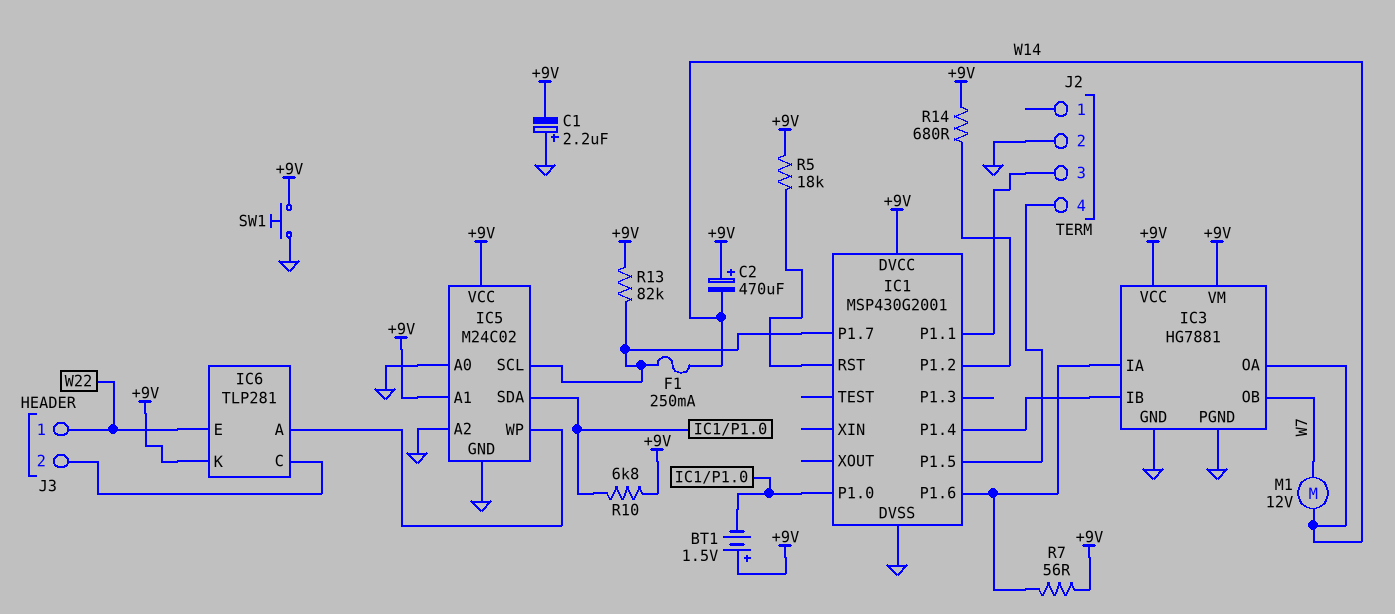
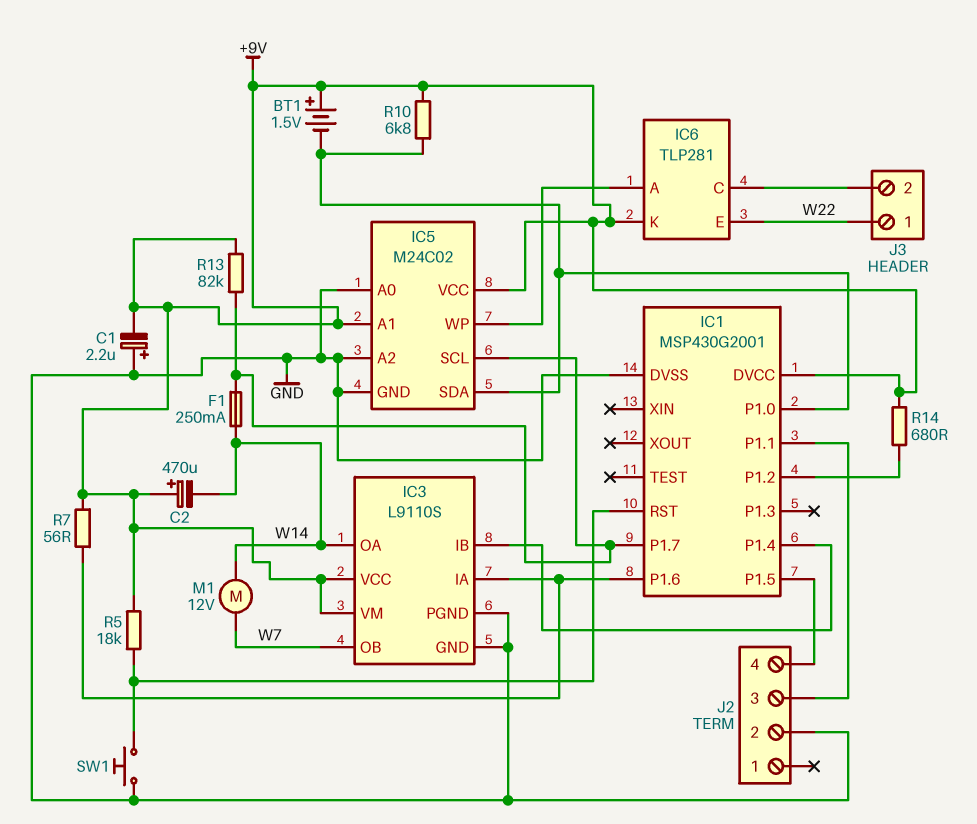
IC3: HG7881 -> L9110S
SW1: button (+9V, GND) -> button (GND, IC1/RST)

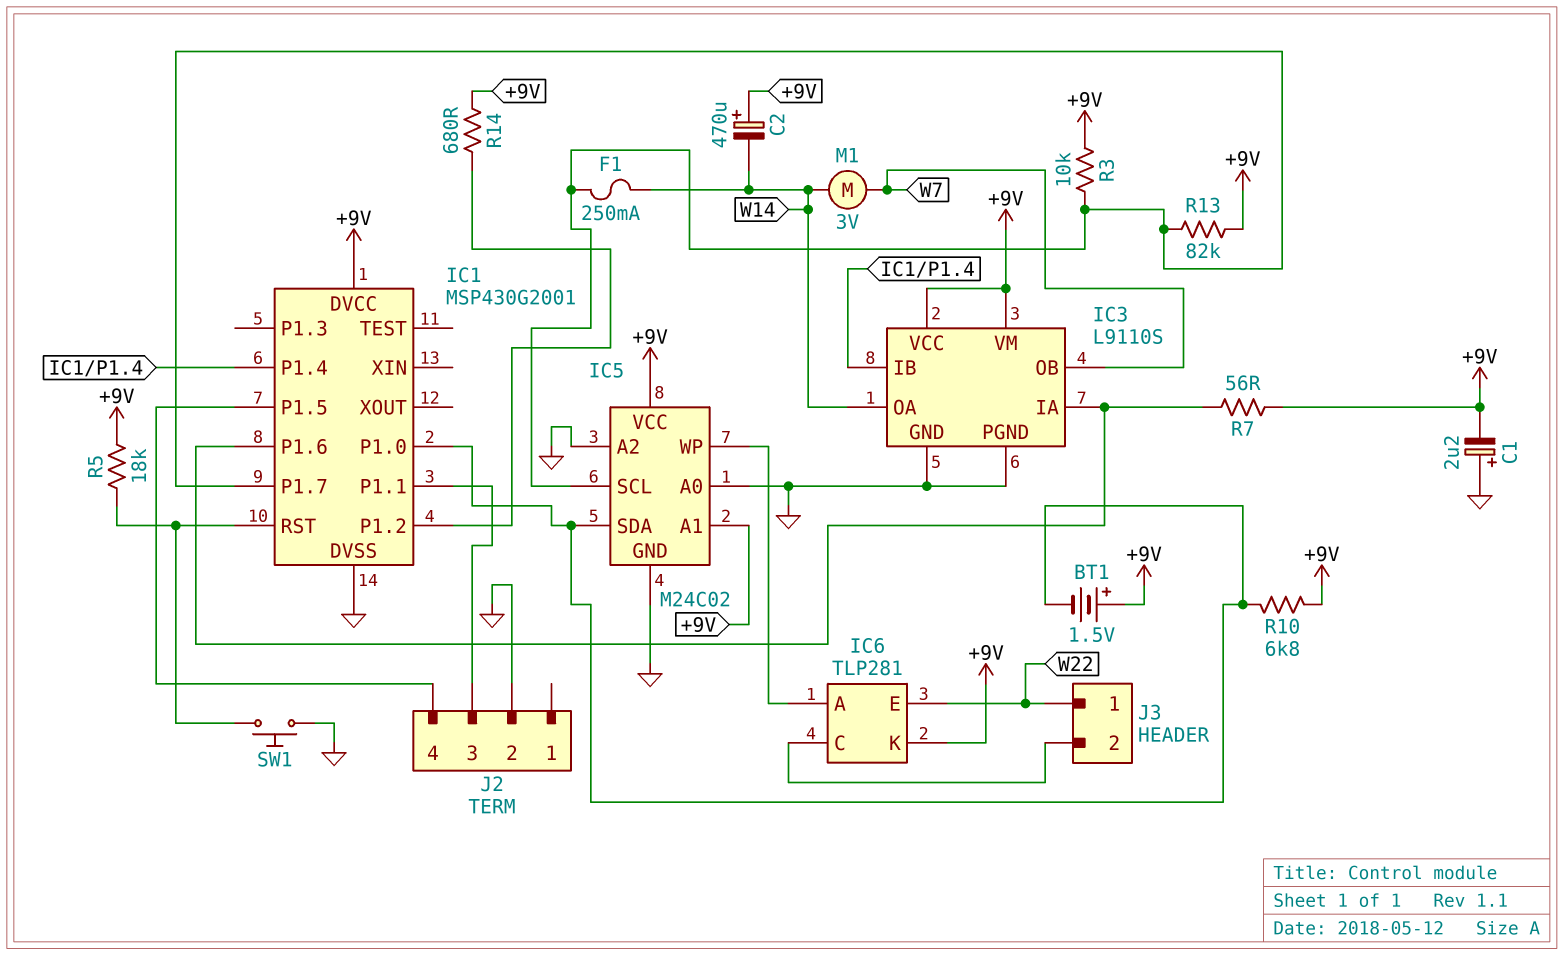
M1: motor 12V (W7, W14) -> motor 3V (W7, W14)
R3: none -> 10k (+9V, IC1/P1.7)

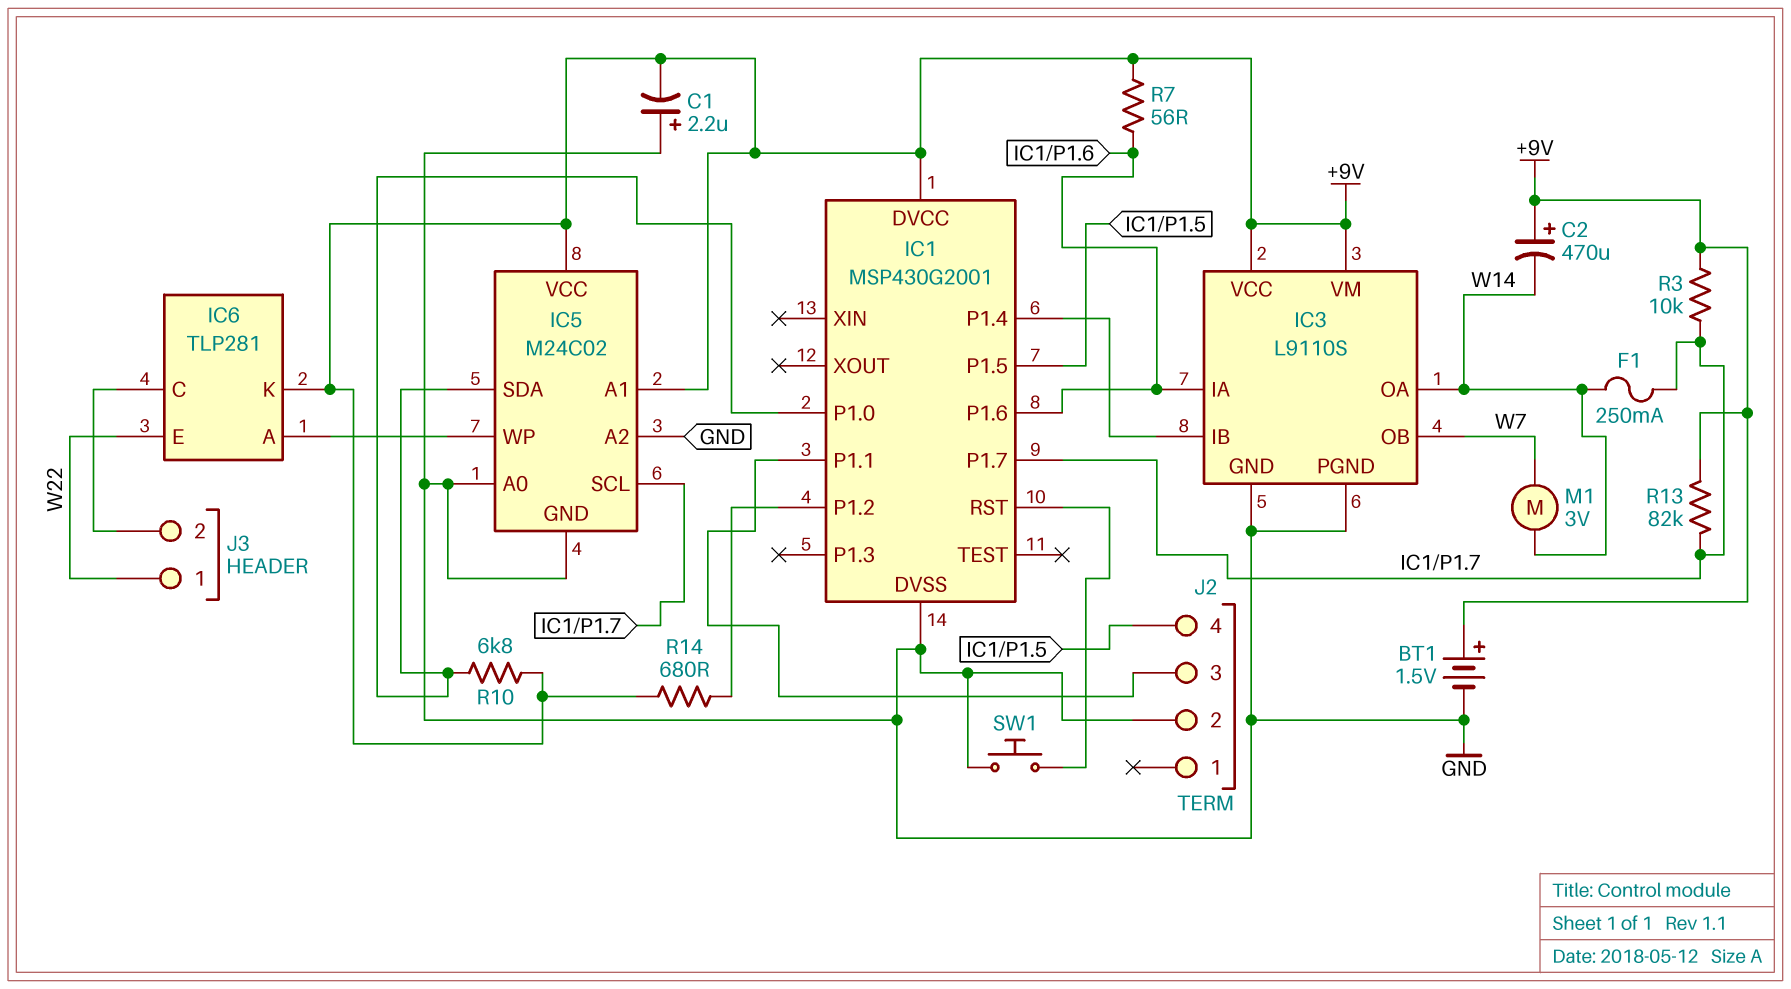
BT1: 1.5V (plus +9V, minus IC1/P1.0) -> 1.5V (plus +9V, minus GND)
R5: 18k (+9V, IC1/RST) -> none

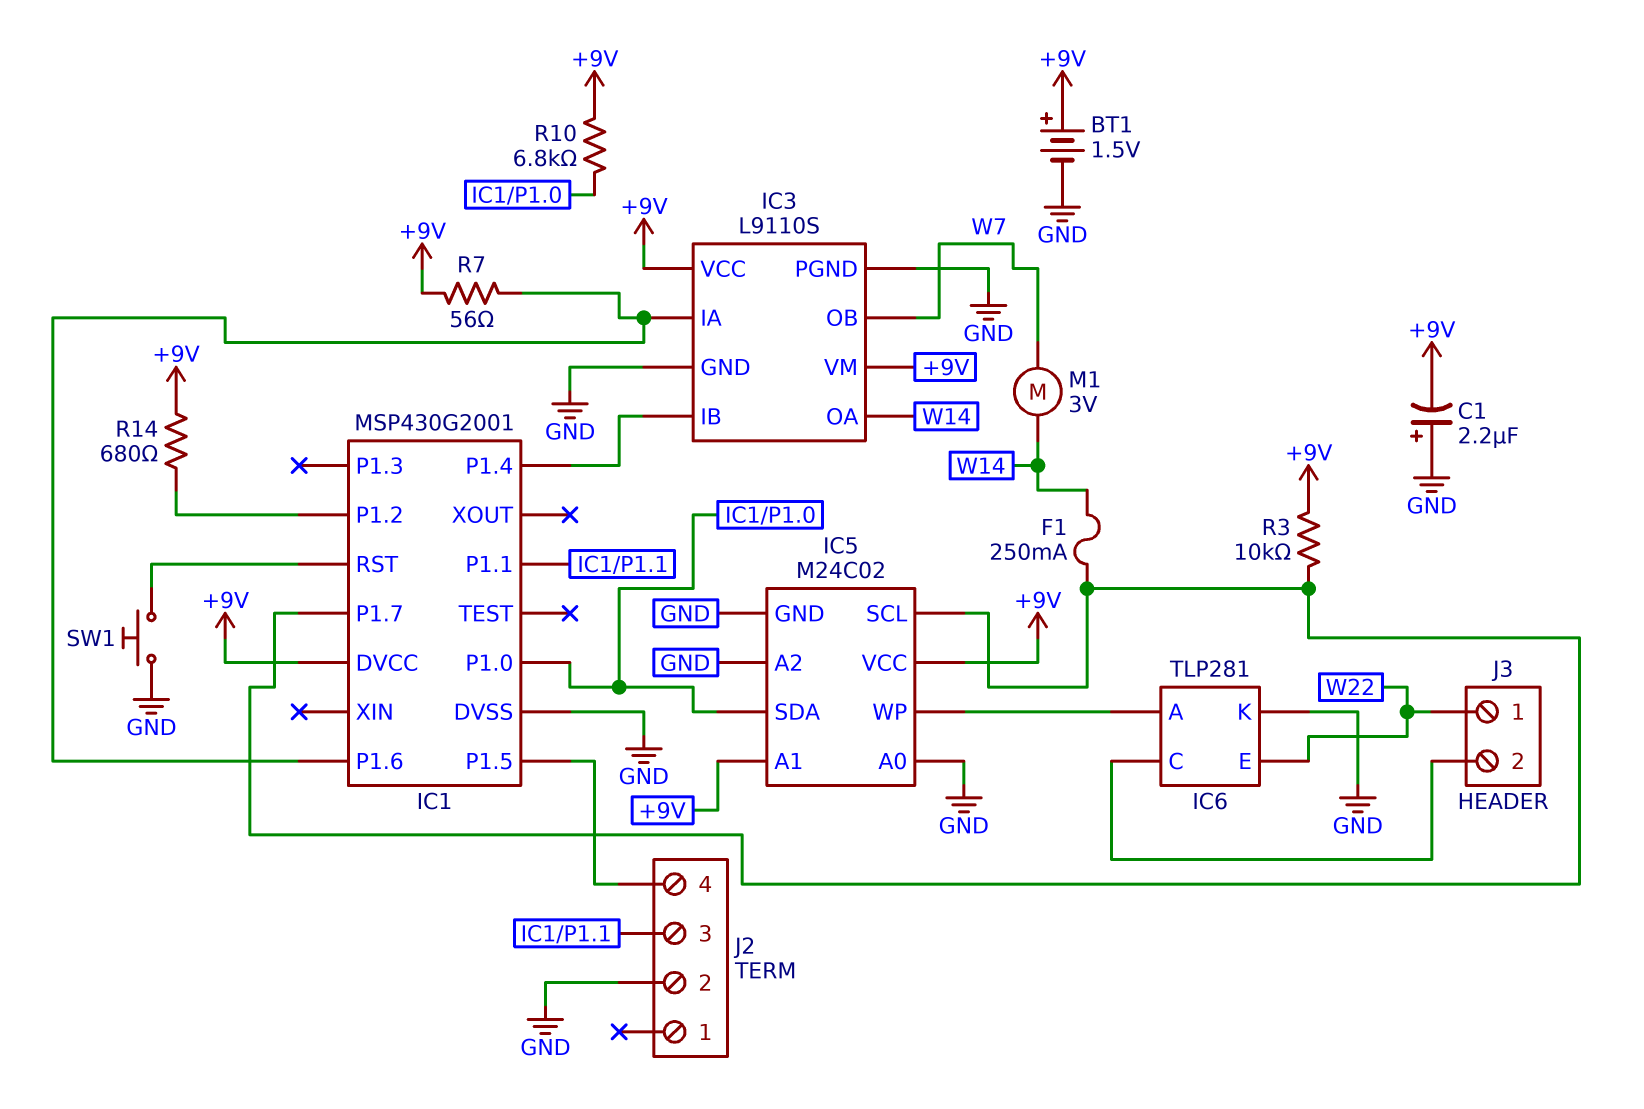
C2: 470uF (plus +9V, minus W14) -> none
IC6 pin K: +9V -> GND
R13: 82k (+9V, IC1/P1.7) -> none

